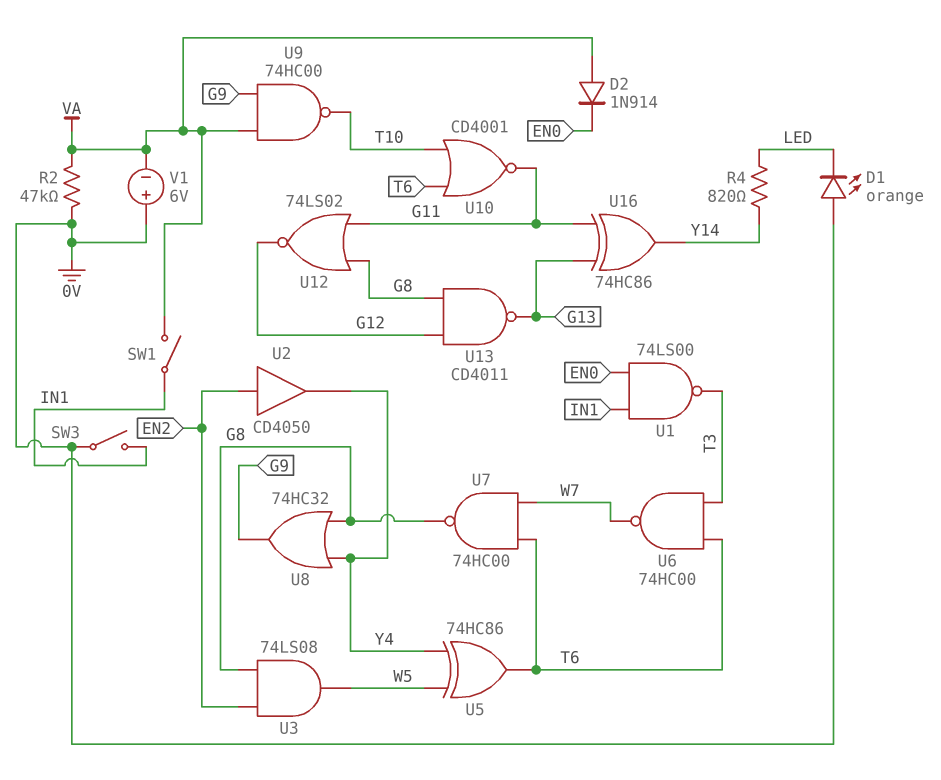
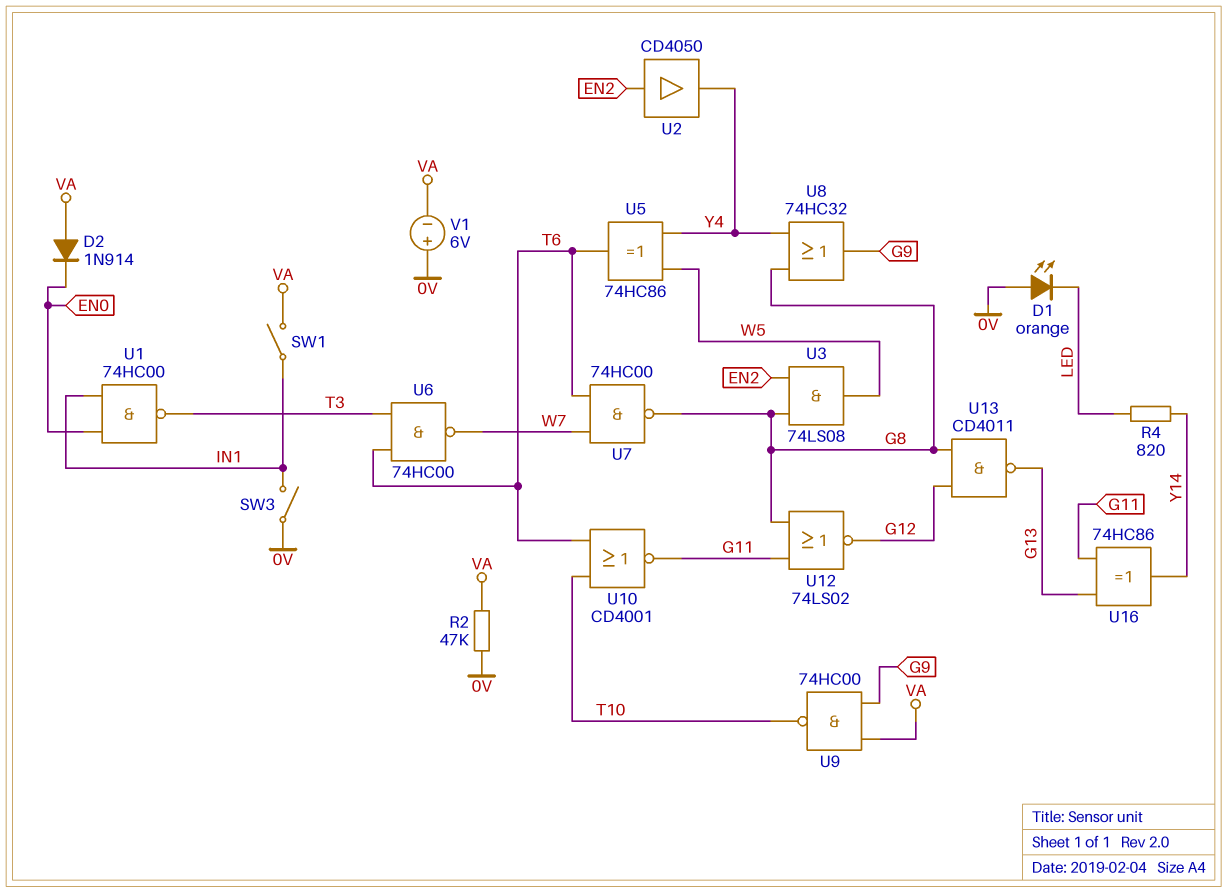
U1: NAND 74LS00 (in EN0, in IN1, out T3) -> NAND 74HC00 (in EN0, in IN1, out T3)

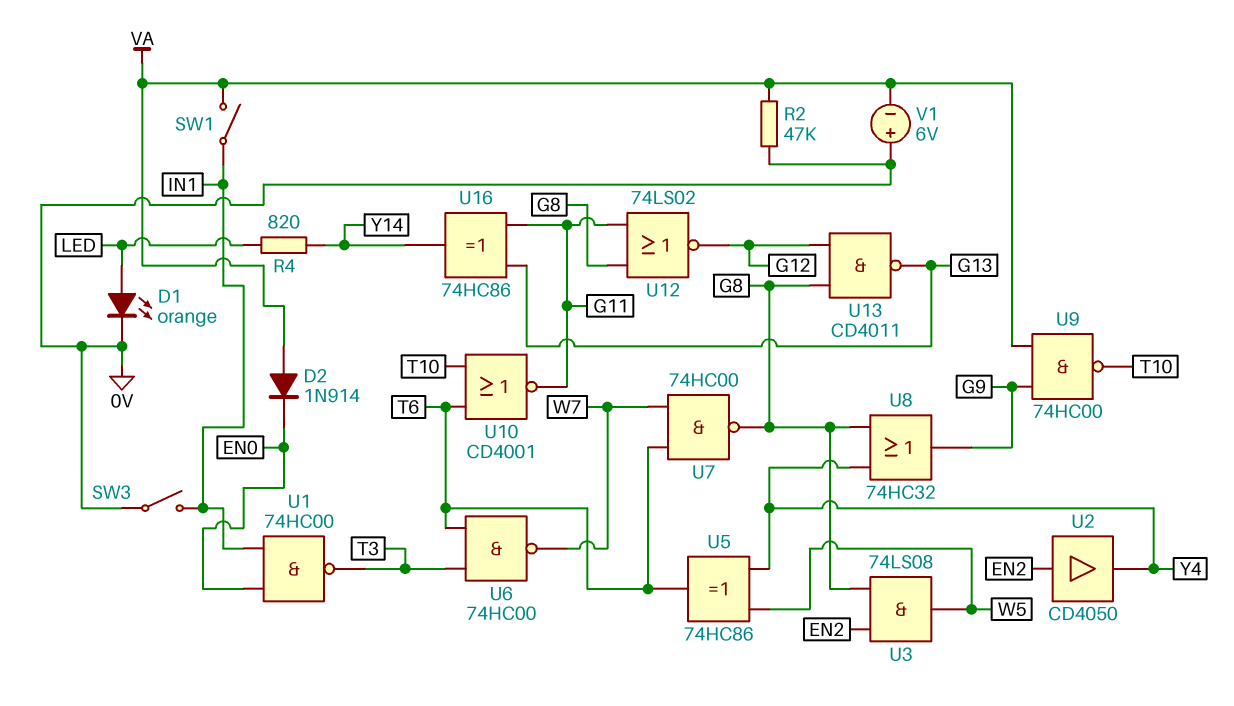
D1: LED orange (A 0V, K LED) -> LED orange (A LED, K 0V)

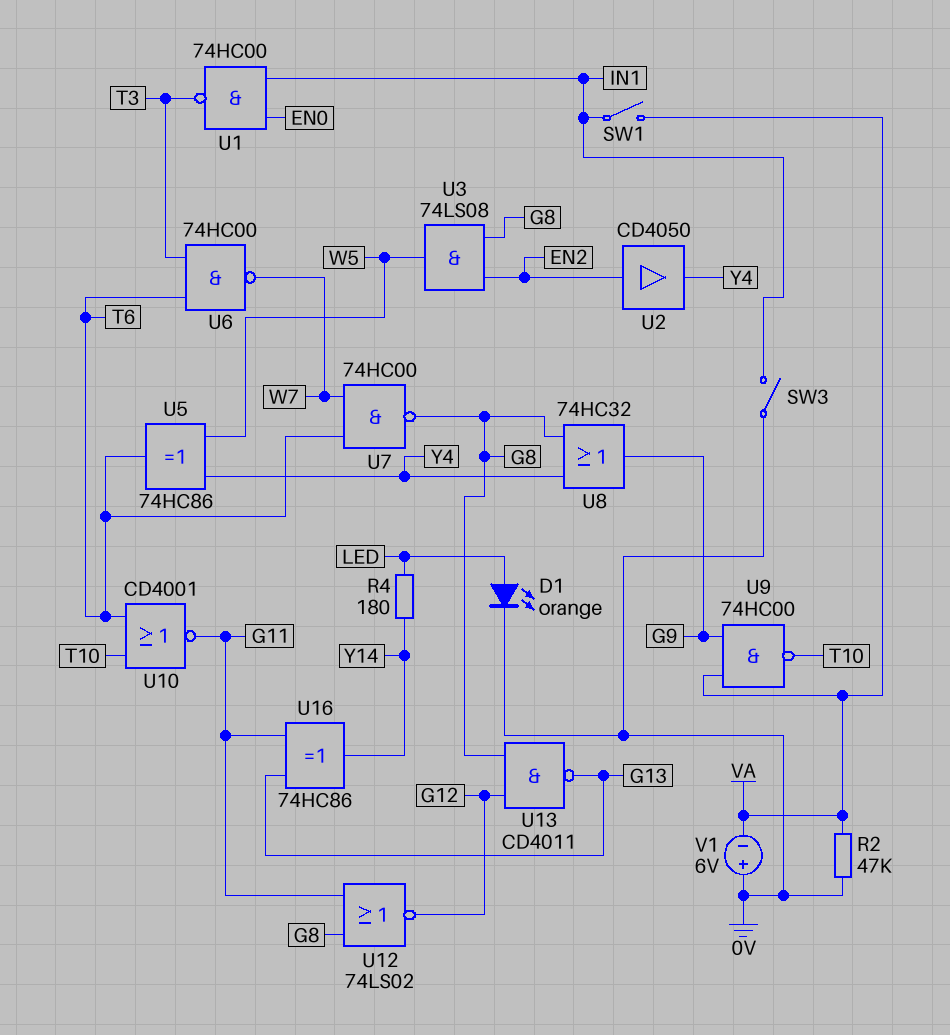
D2: diode 1N914 (A VA, K EN0) -> none
R4: 820 (LED, Y14) -> 180 (LED, Y14)

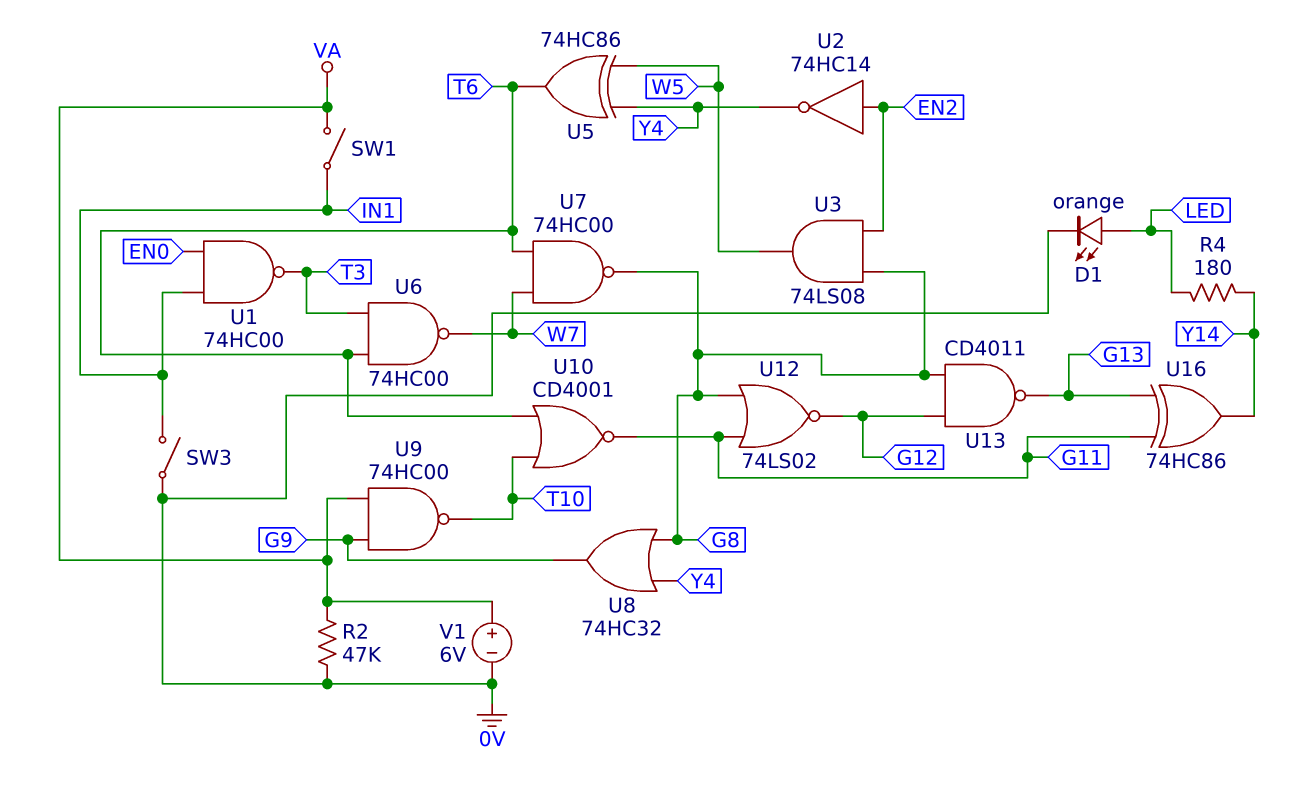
U2: buffer CD4050 (in EN2, out Y4) -> NOT 74HC14 (in EN2, out Y4)
V1: 6V (plus 0V, minus VA) -> 6V (plus VA, minus 0V)

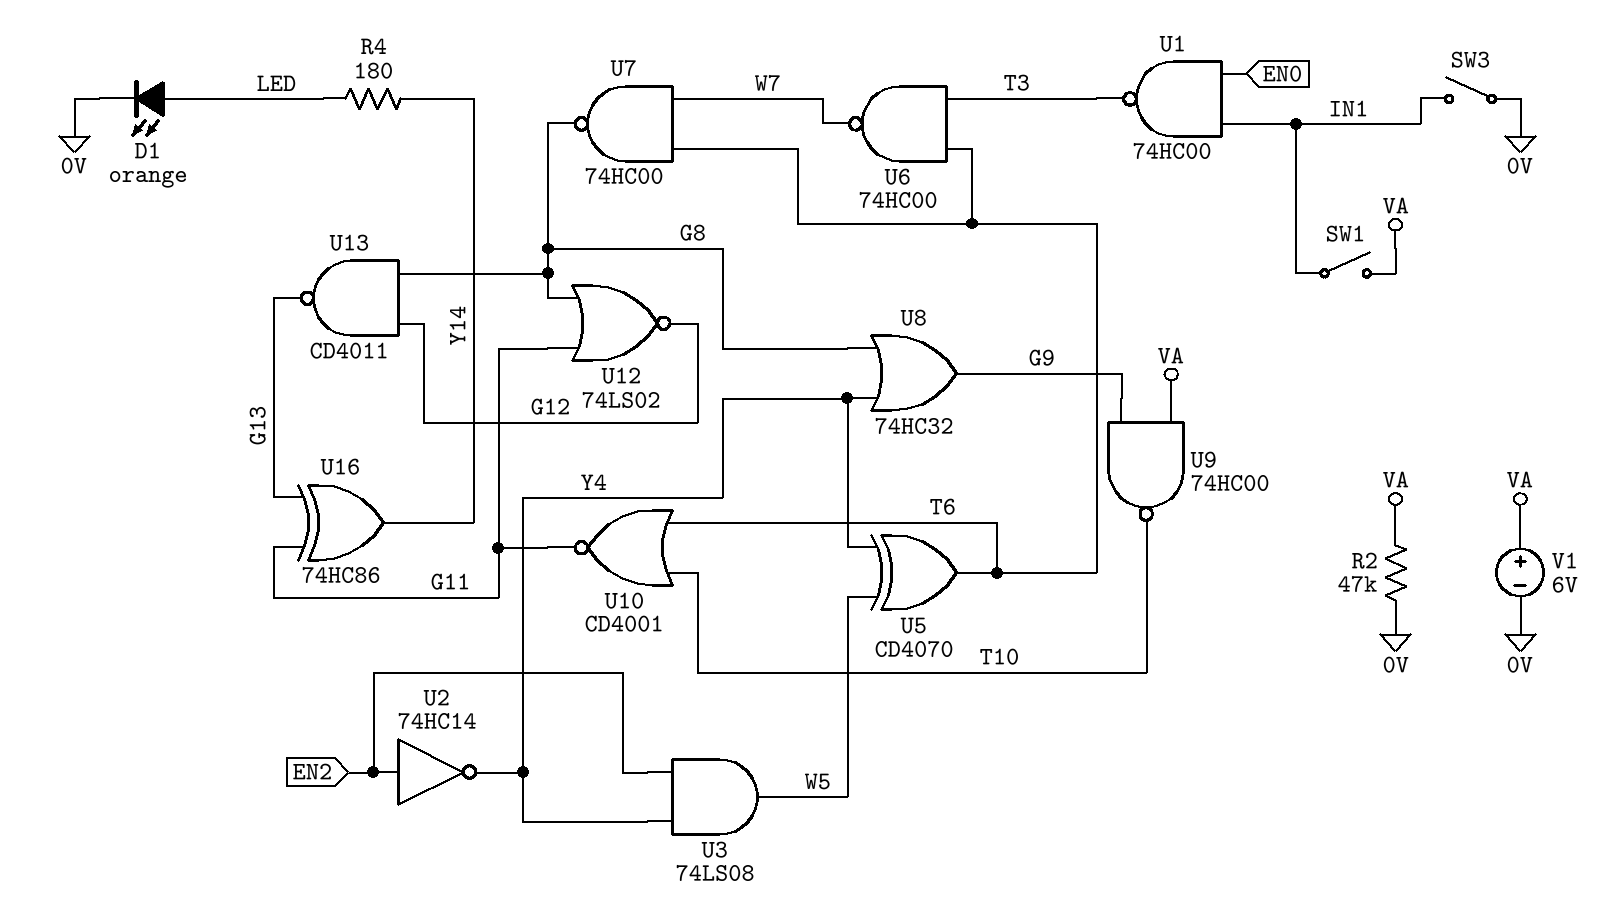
U3: AND 74LS08 (in EN2, in G8, out W5) -> AND 74LS08 (in EN2, in Y4, out W5)
U5: XOR 74HC86 (in W5, in Y4, out T6) -> XOR CD4070 (in W5, in Y4, out T6)

